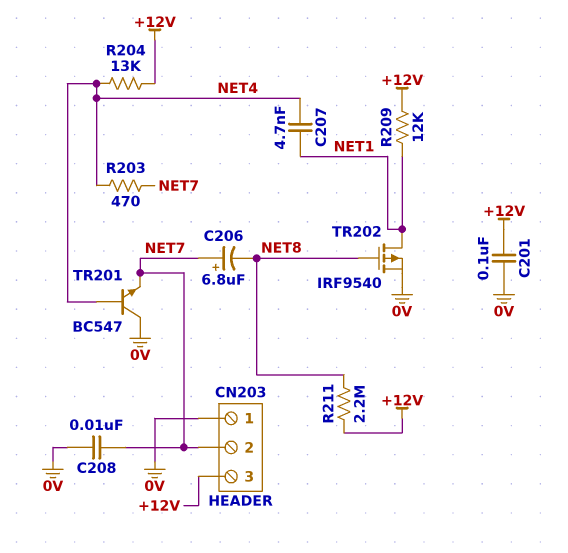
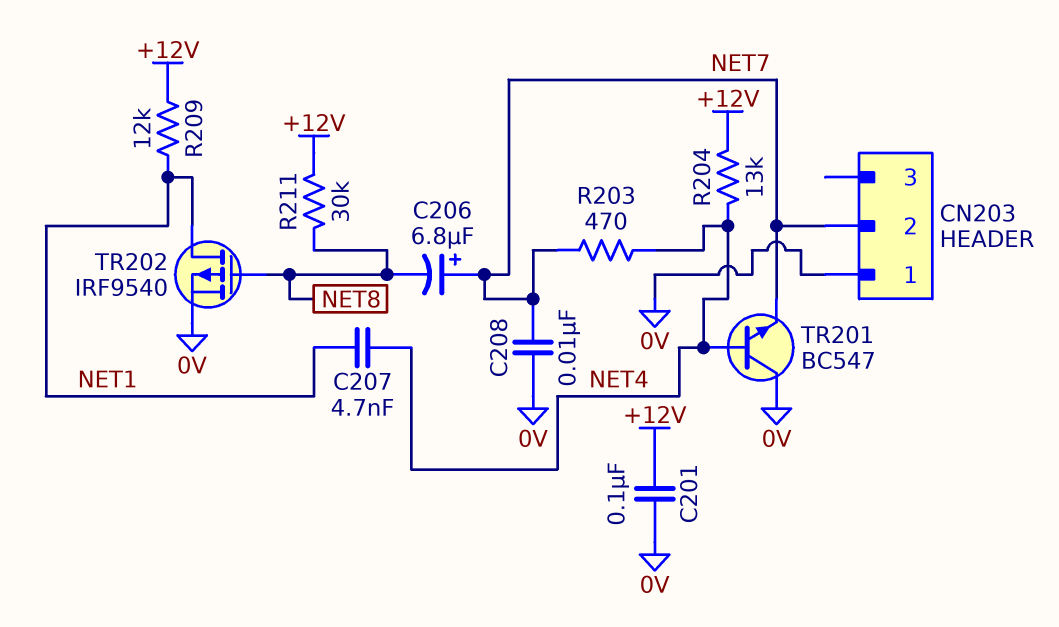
CN203 pin 3: +12V -> none
R211: 2.2M (+12V, NET8) -> 30k (+12V, NET8)

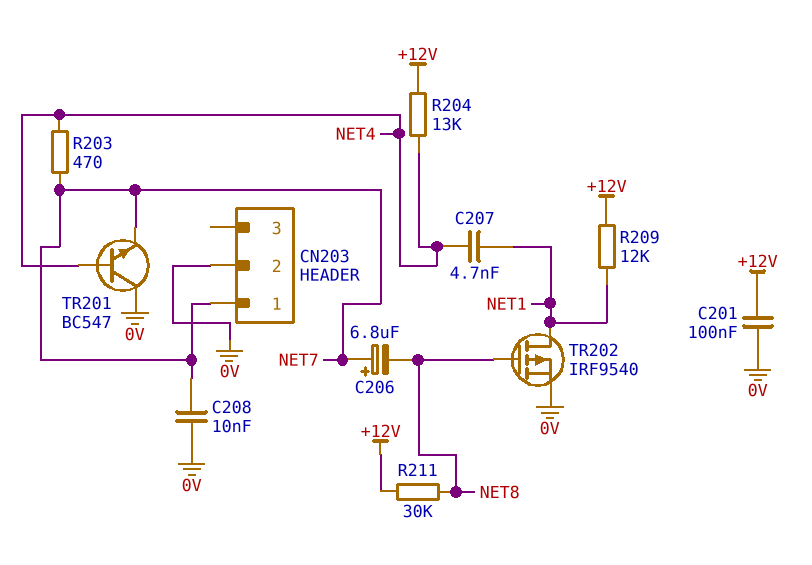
CN203 pin 1: 0V -> NET7
CN203 pin 2: NET7 -> 0V

